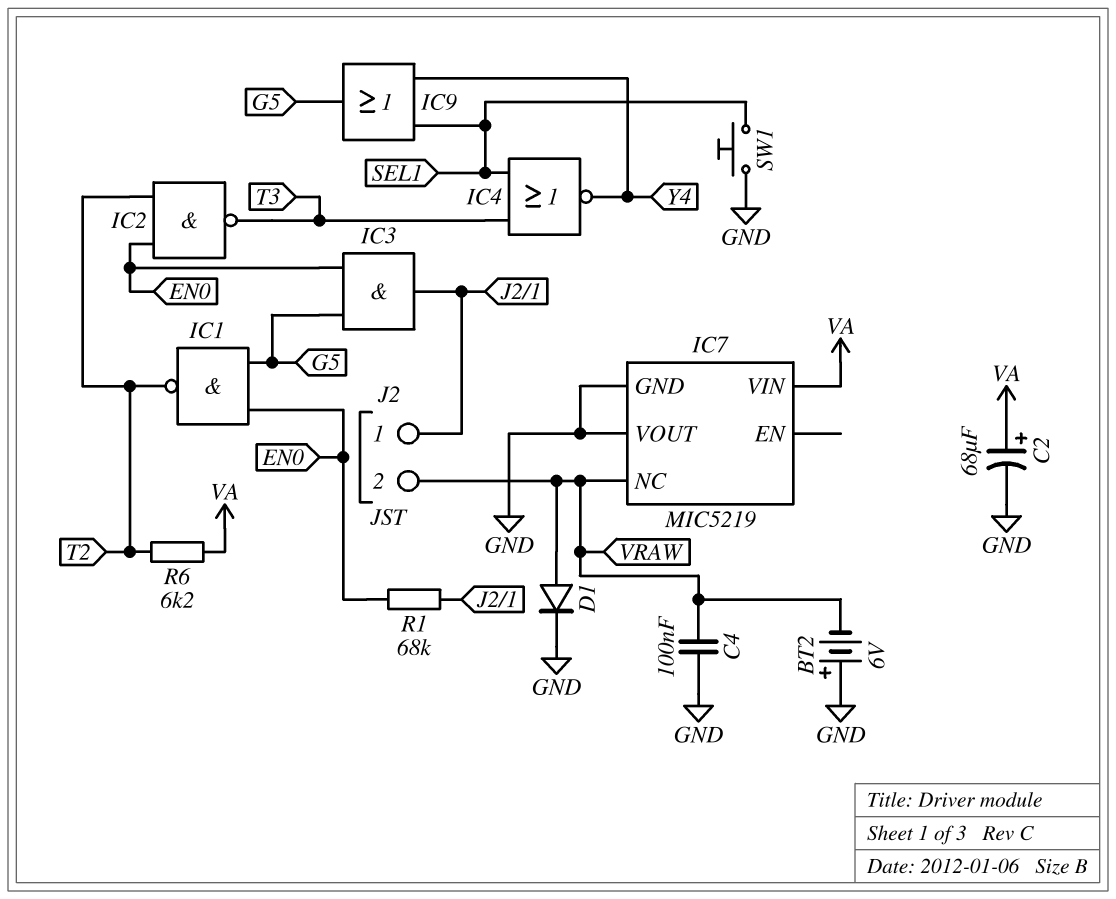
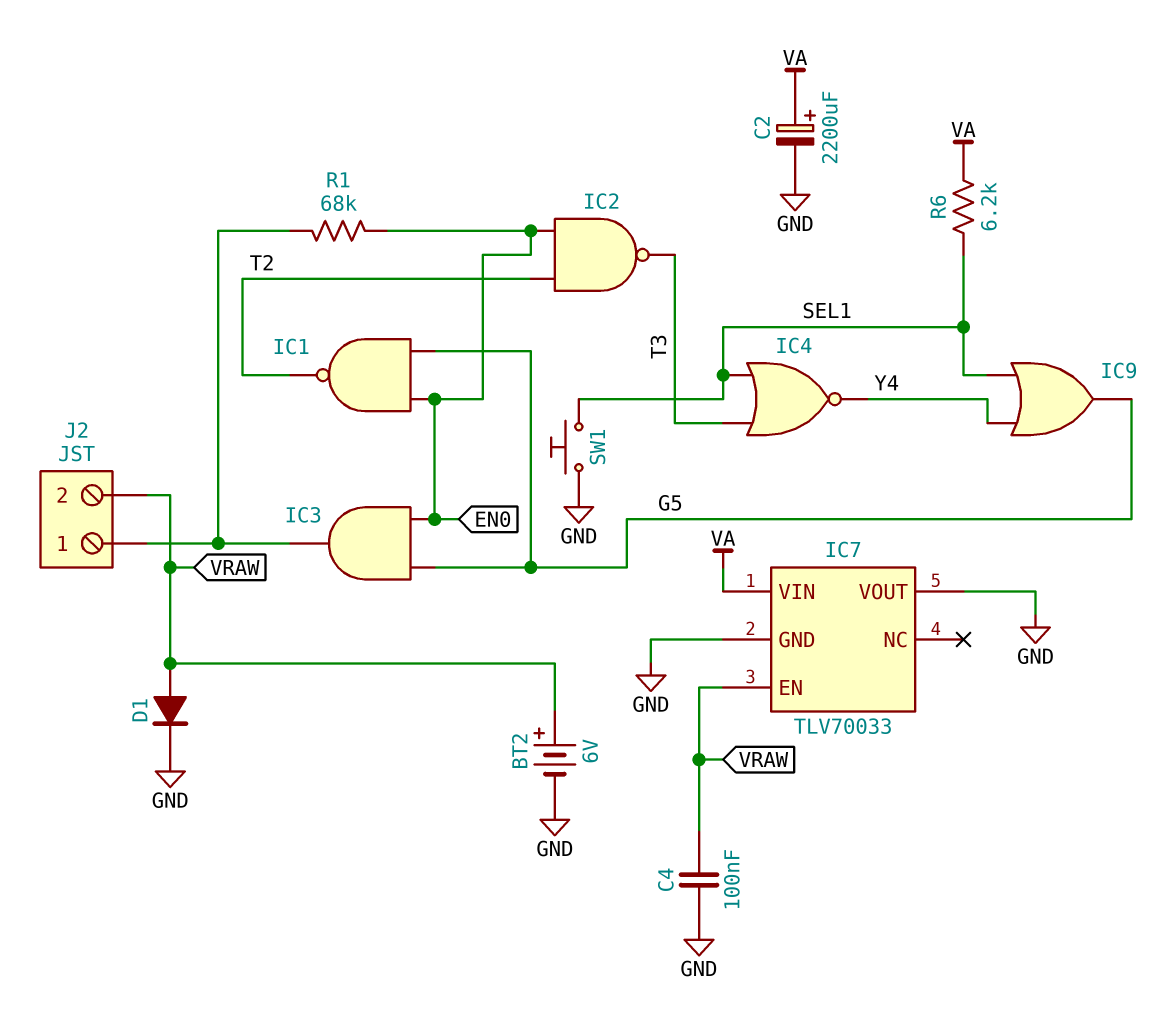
BT2: 6V (plus GND, minus VRAW) -> 6V (plus VRAW, minus GND)
C2: 68uF (plus VA, minus GND) -> 2200uF (plus VA, minus GND)
IC7: MIC5219 -> TLV70033
IC7 pin EN: none -> VRAW
IC7 pin NC: VRAW -> none
R6: 6.2k (T2, VA) -> 6.2k (SEL1, VA)

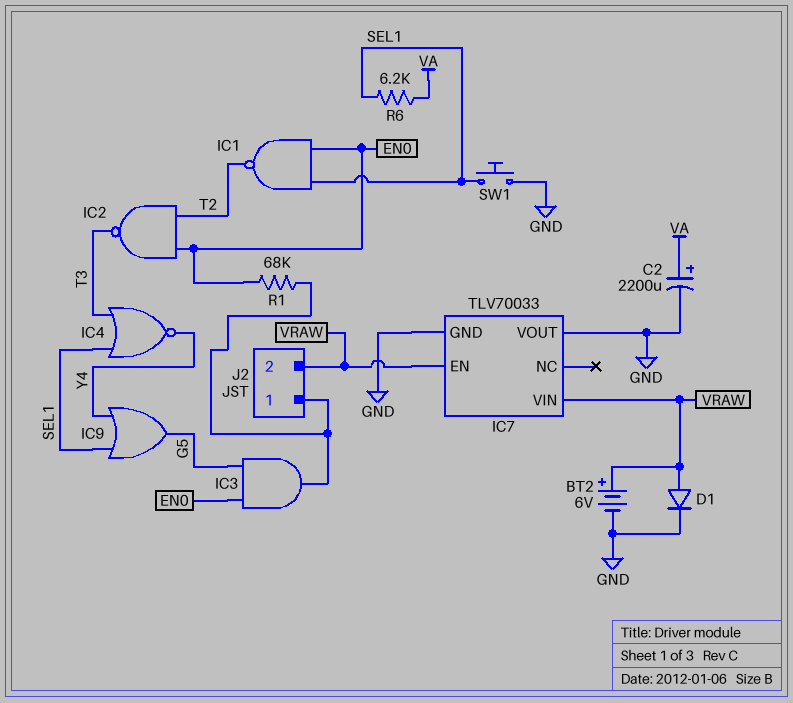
C4: 100nF (GND, VRAW) -> none
IC1: NAND (in EN0, in G5, out T2) -> NAND (in EN0, in SEL1, out T2)
IC7 pin VIN: VA -> VRAW

